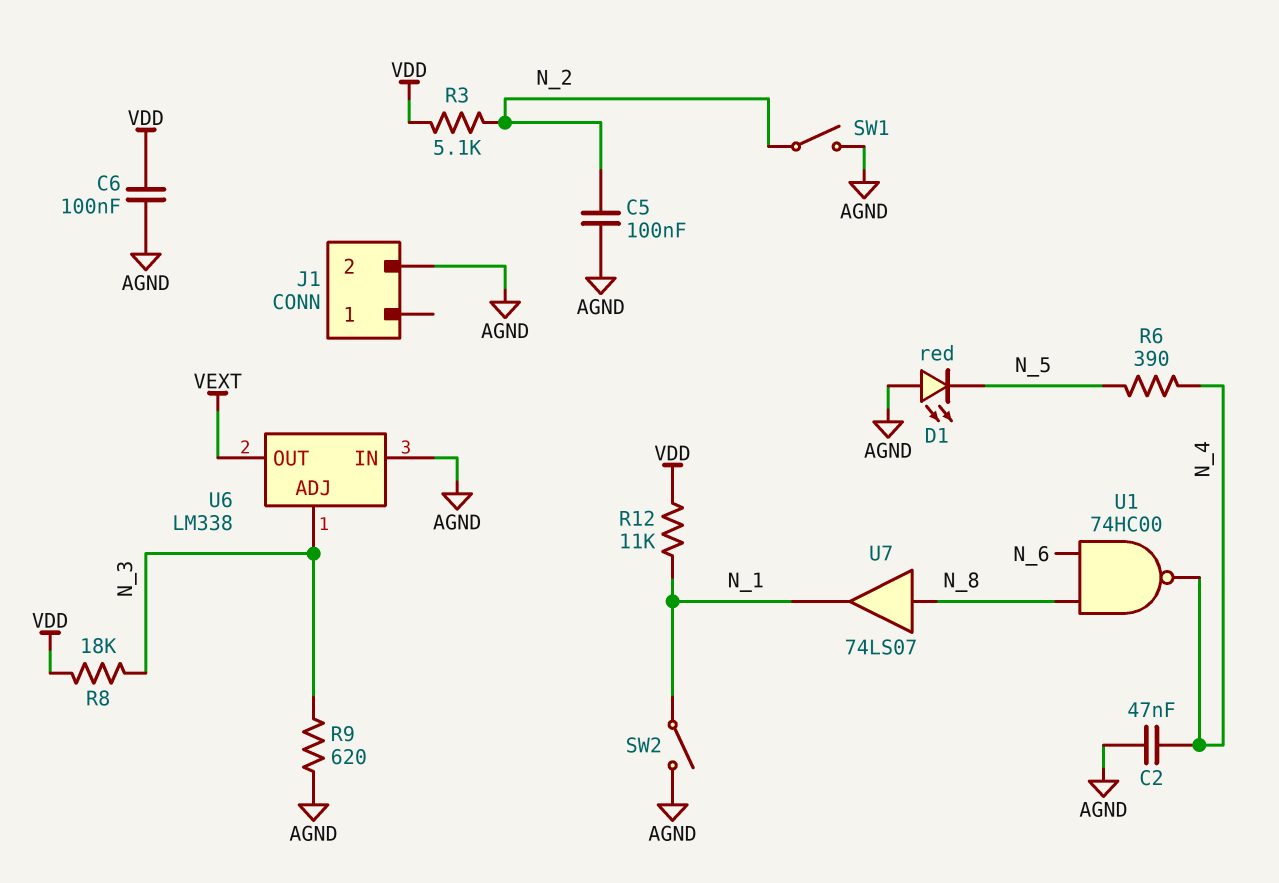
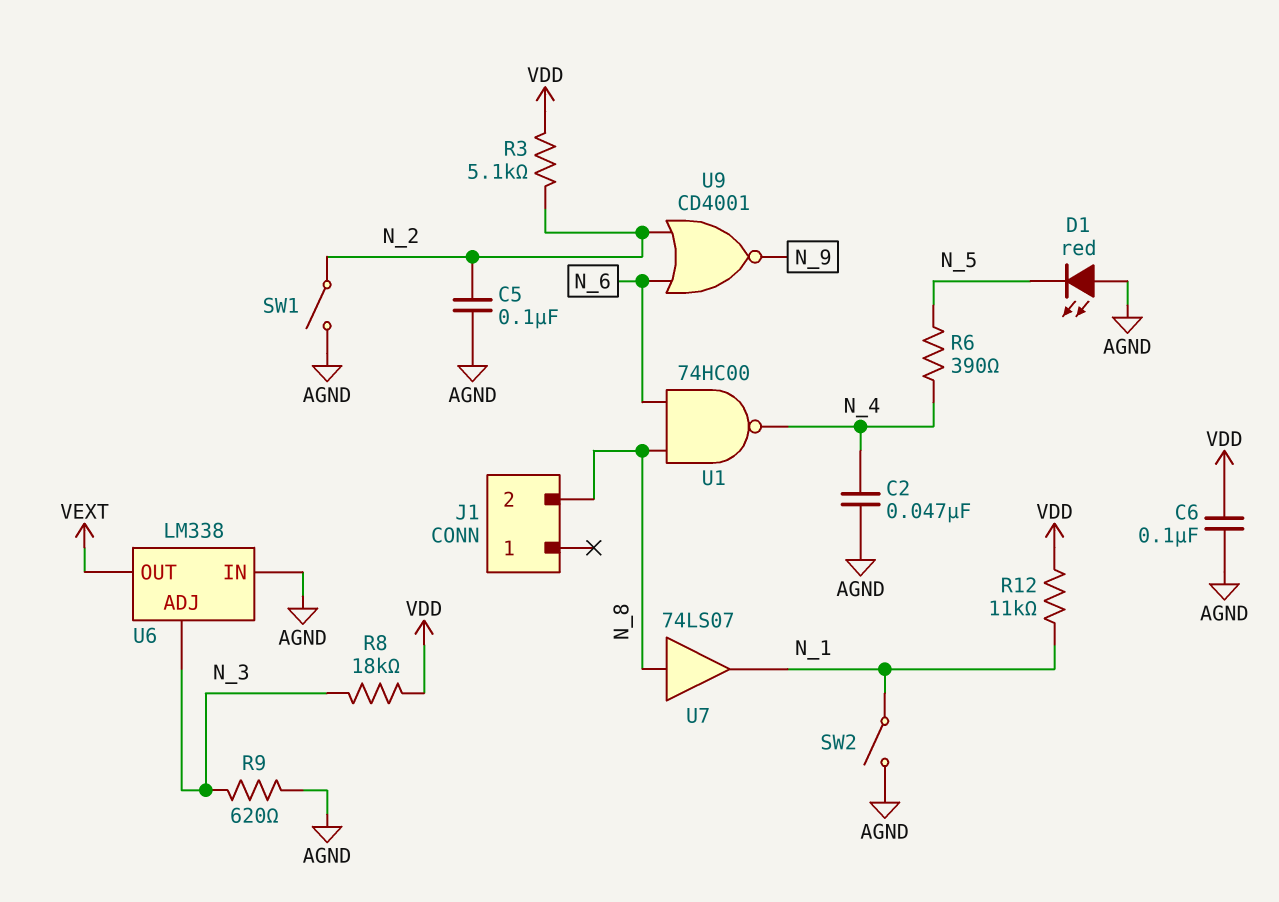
J1 pin 2: AGND -> N_8
U9: none -> NOR CD4001 (in N_2, in N_6, out N_9)

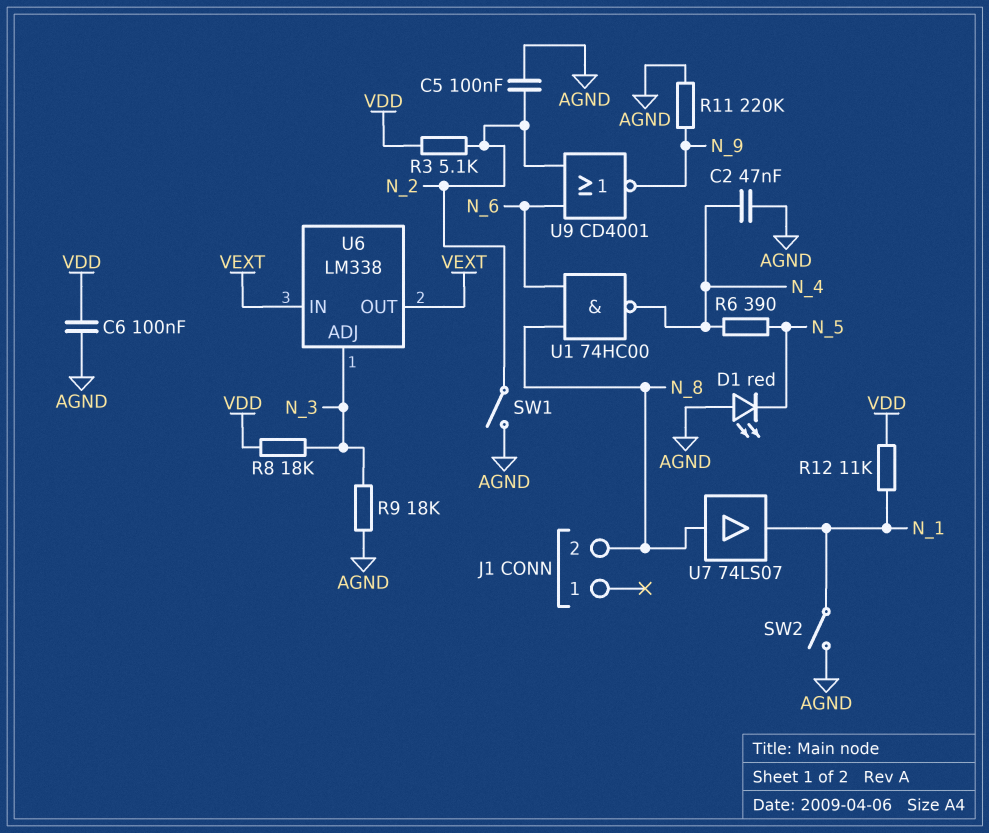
R9: 620 (AGND, N_3) -> 18k (AGND, N_3)
R11: none -> 220k (AGND, N_9)
U6 pin IN: AGND -> VEXT

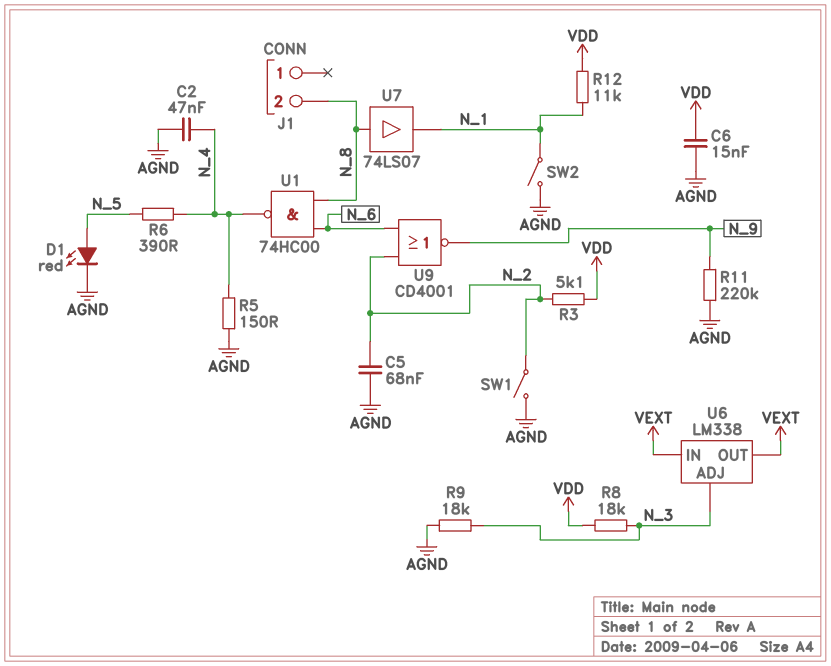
C5: 100nF (AGND, N_2) -> 68nF (AGND, N_2)
C6: 100nF (AGND, VDD) -> 15nF (AGND, VDD)
D1: LED red (A AGND, K N_5) -> LED red (A N_5, K AGND)
R5: none -> 150 (AGND, N_4)

